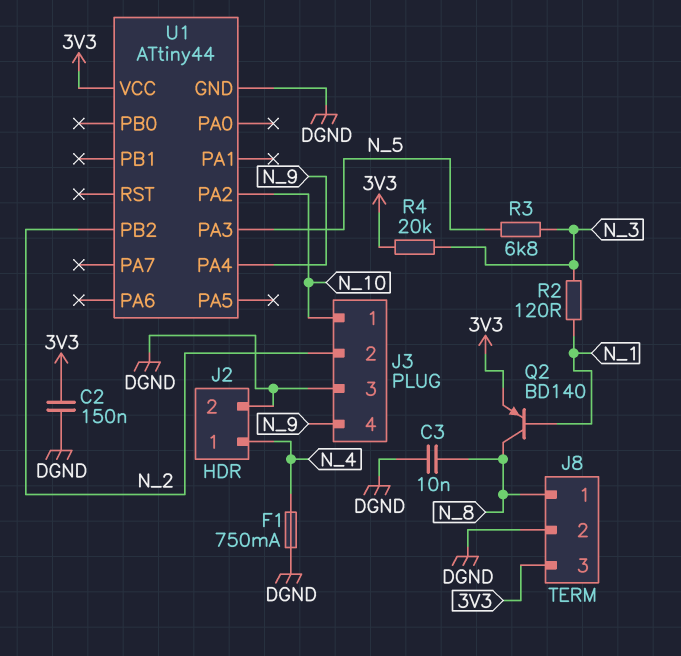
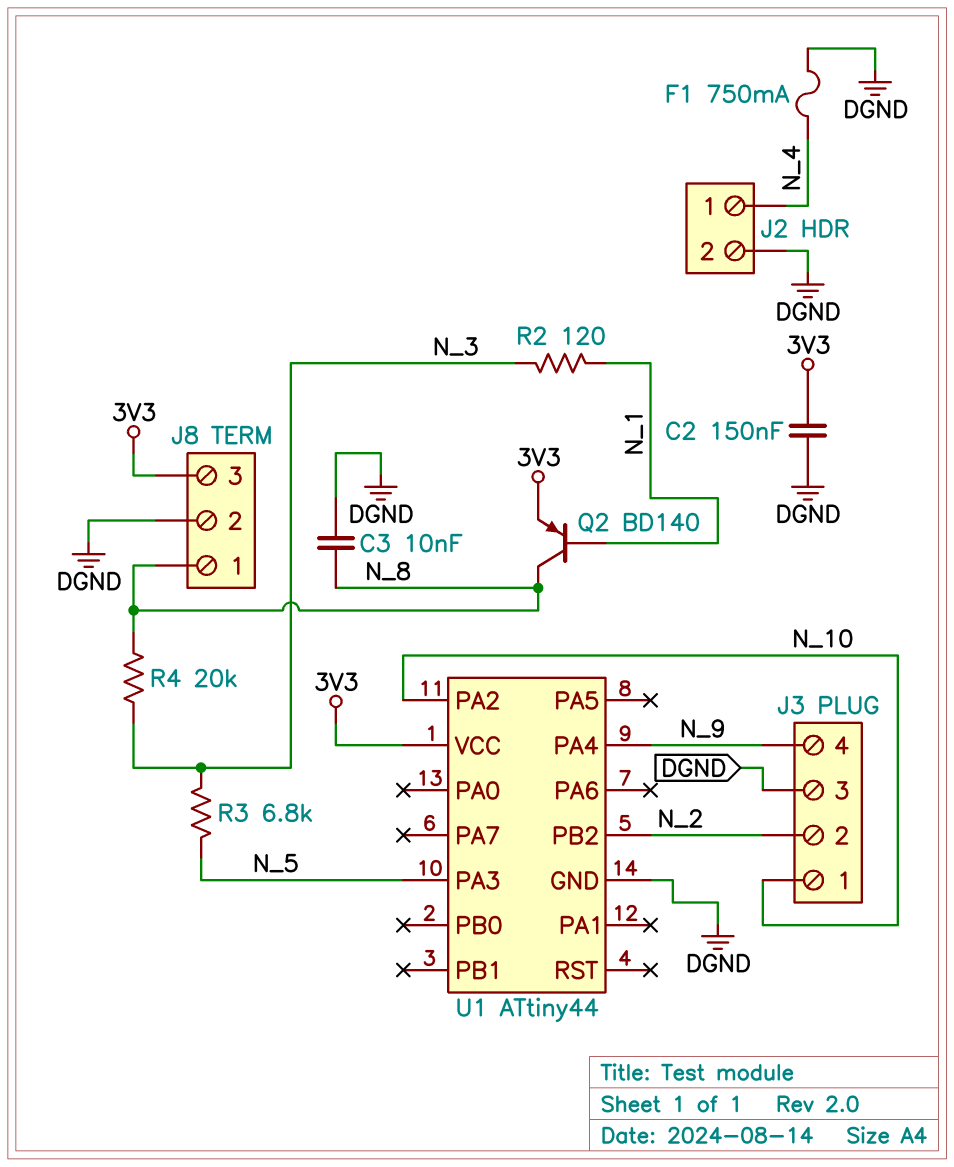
R4: 20k (3V3, N_3) -> 20k (N_3, N_8)

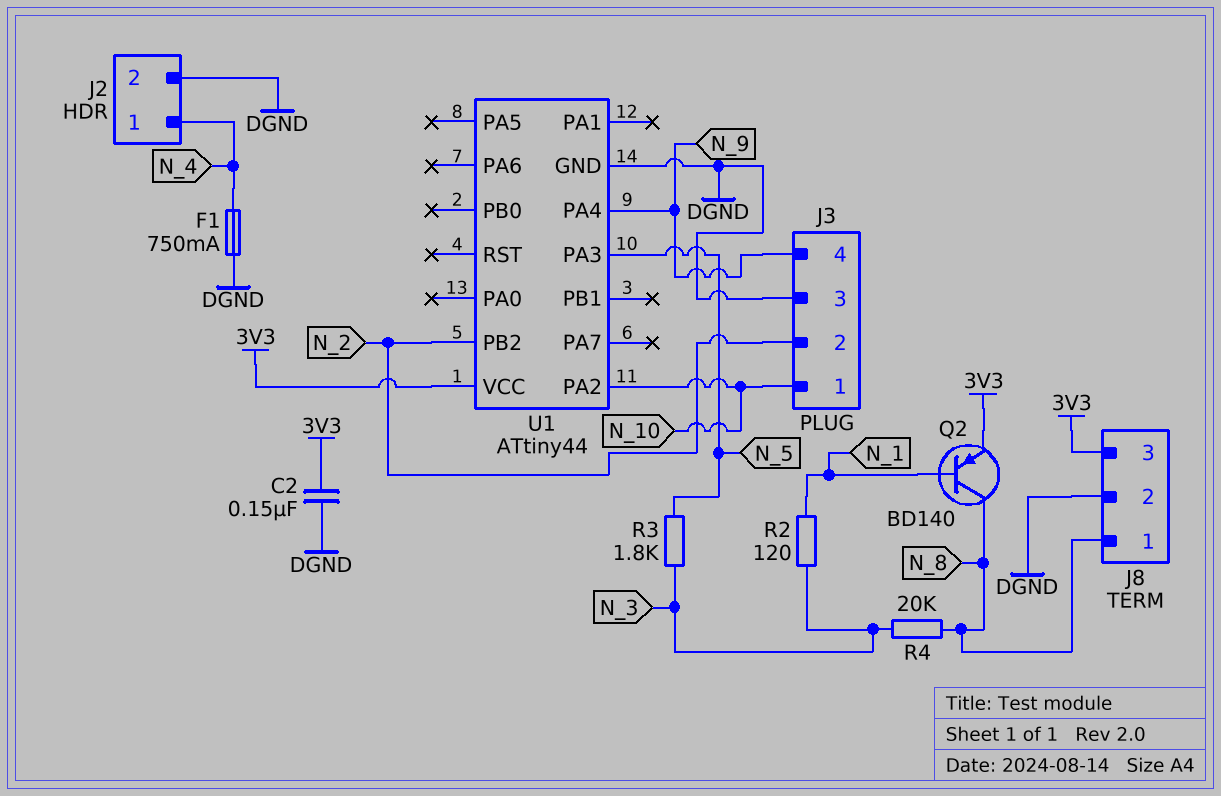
C3: 10nF (DGND, N_8) -> none
R3: 6.8k (N_3, N_5) -> 1.8k (N_3, N_5)

